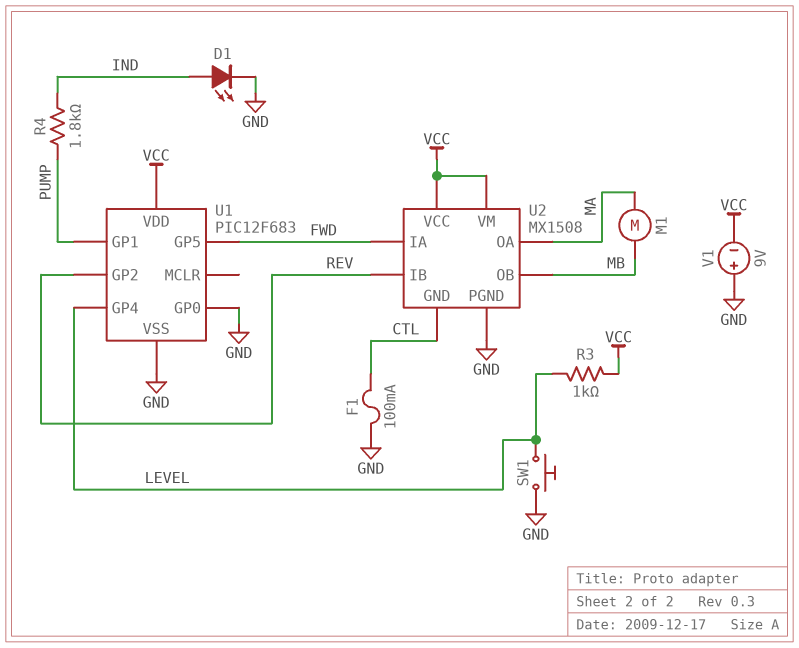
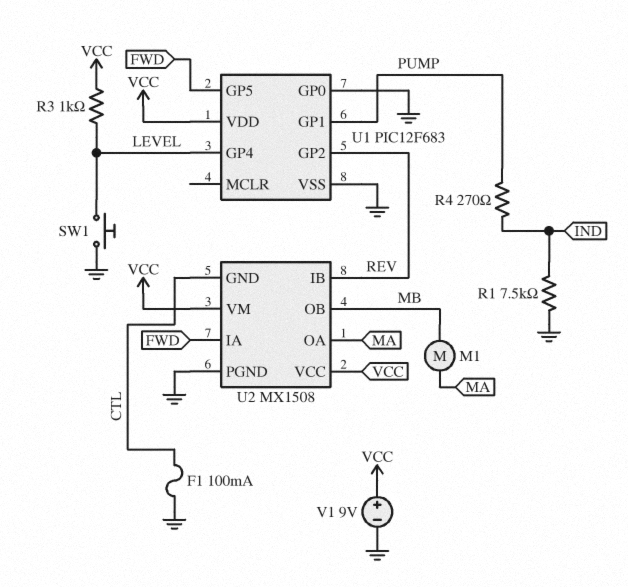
D1: LED (A IND, K GND) -> none
R1: none -> 7.5k (GND, IND)
R4: 1.8k (IND, PUMP) -> 270 (IND, PUMP)
V1: 9V (plus GND, minus VCC) -> 9V (plus VCC, minus GND)

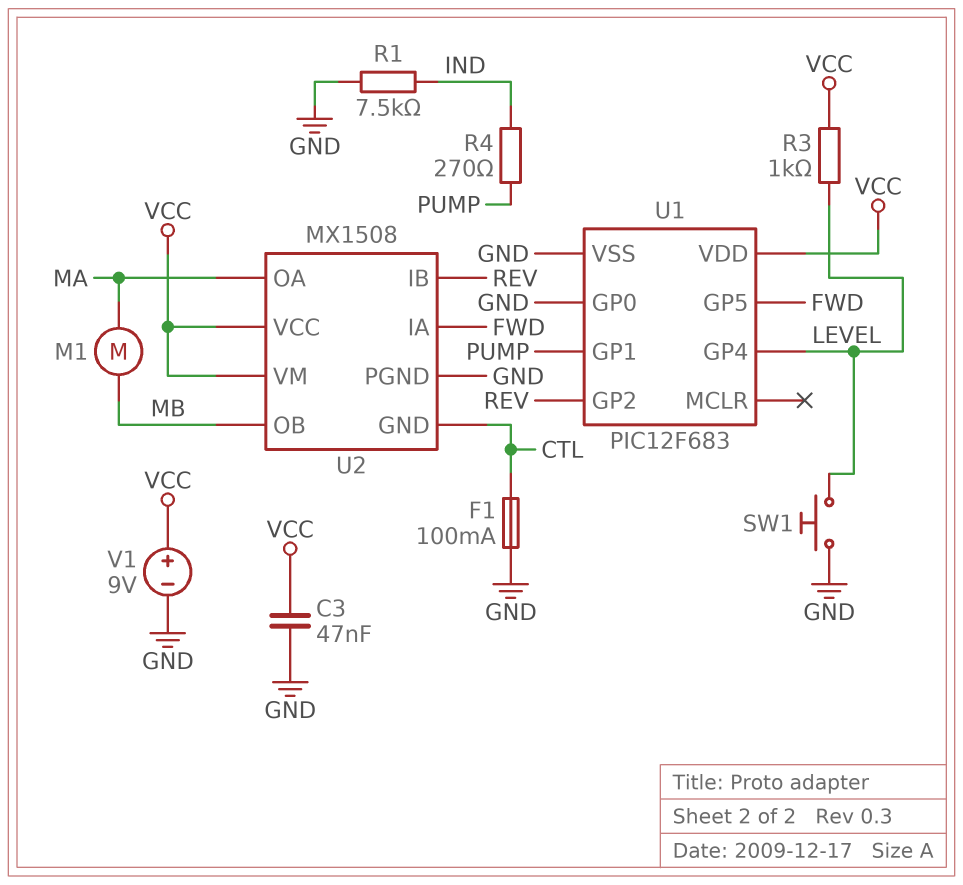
C3: none -> 47nF (GND, VCC)

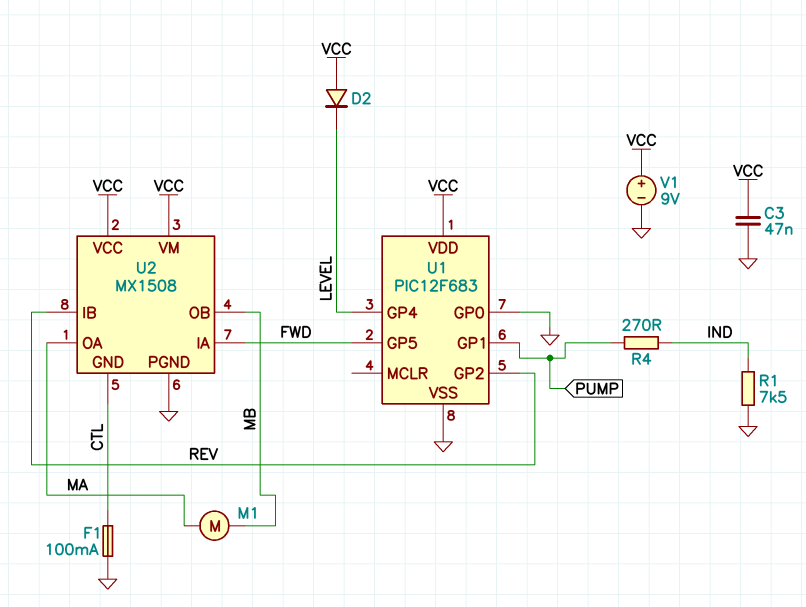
D2: none -> diode (A VCC, K LEVEL)
R3: 1k (LEVEL, VCC) -> none
SW1: button (GND, LEVEL) -> none

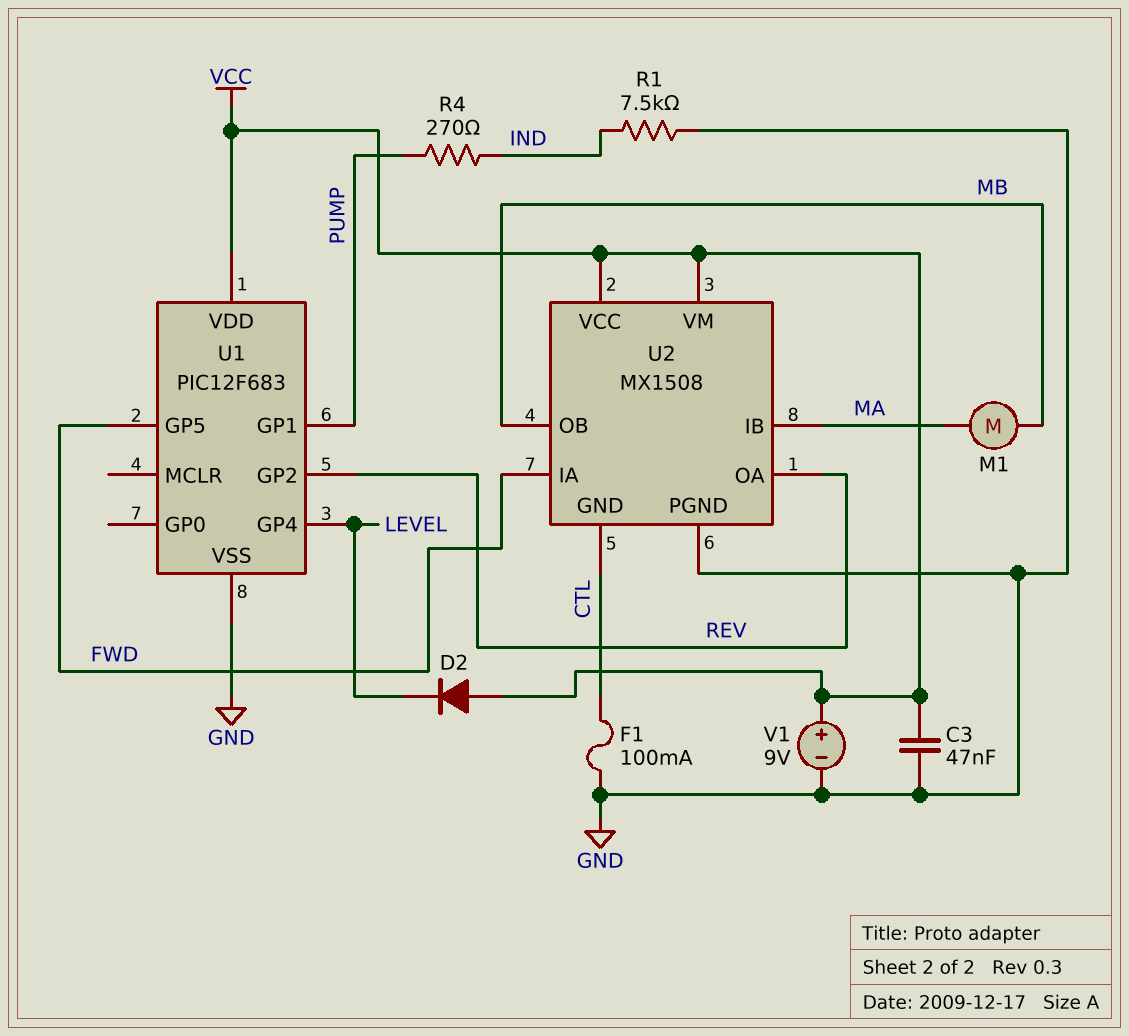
U1 pin GP0: GND -> none
U2 pin IB: REV -> MA
U2 pin OA: MA -> REV

